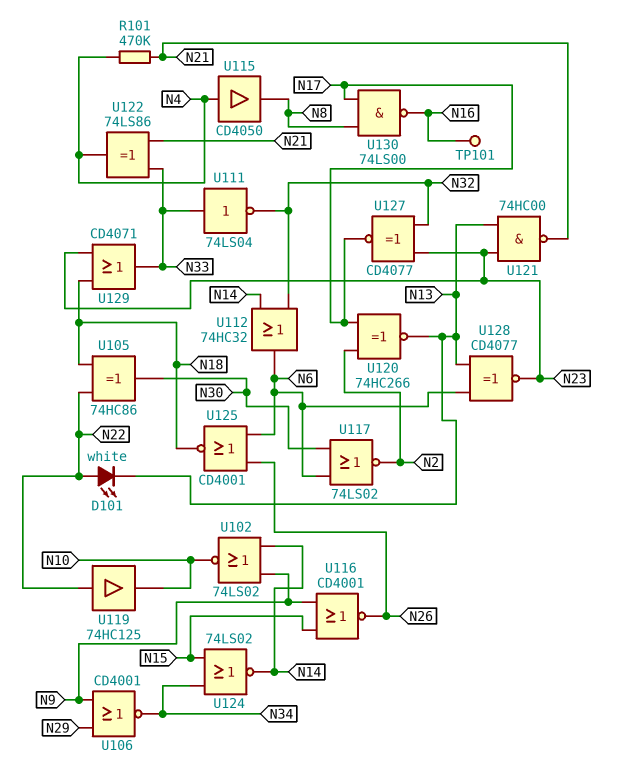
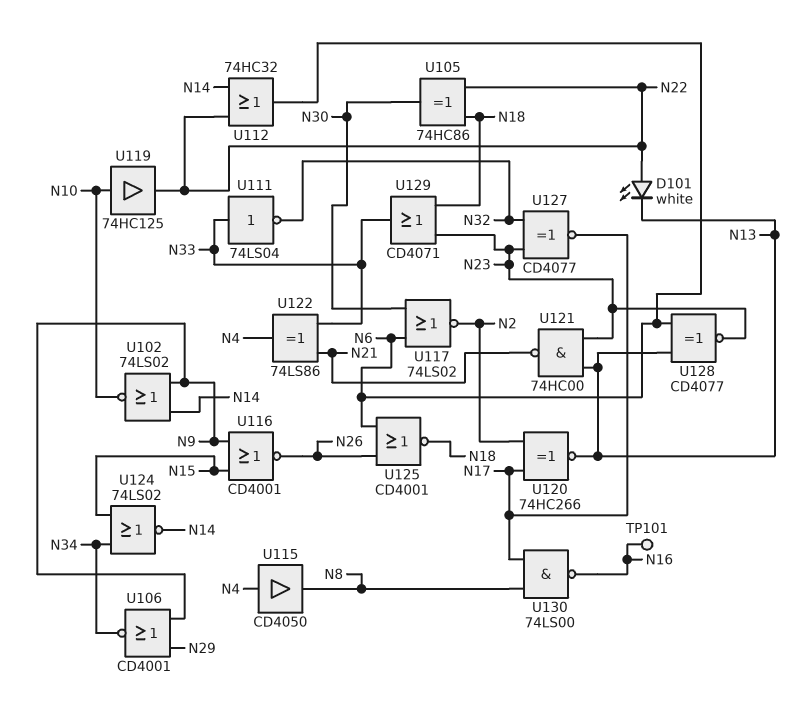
R101: 470k (N4, N21) -> none
U112: OR 74HC32 (in N14, in N32, out N6) -> OR 74HC32 (in N14, in N22, out N6)
U119: buffer 74HC125 (in N22, out N10) -> buffer 74HC125 (in N10, out N22)

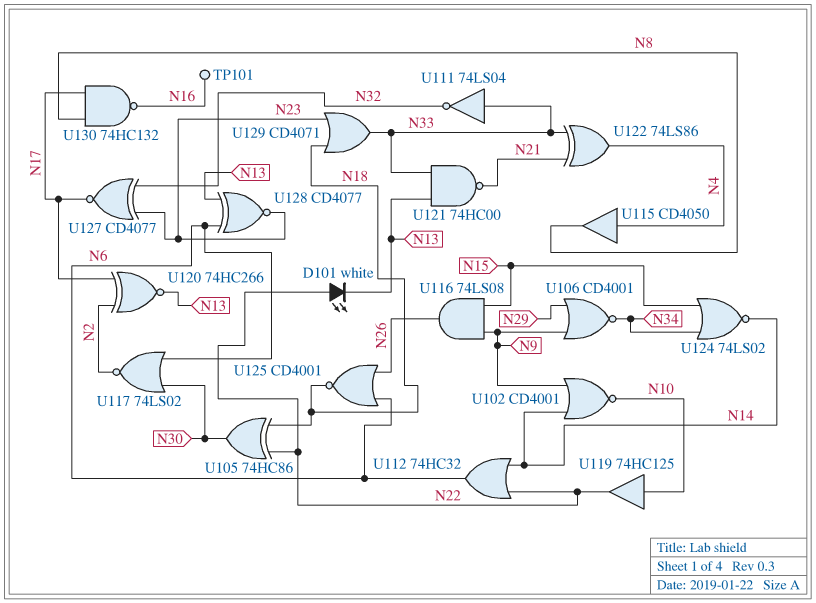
U102: NOR 74LS02 (in N9, in N14, out N10) -> NOR CD4001 (in N9, in N14, out N10)
U116: NOR CD4001 (in N9, in N15, out N26) -> AND 74LS08 (in N9, in N15, out N26)
U121: NAND 74HC00 (in N13, in N23, out N21) -> NAND 74HC00 (in N13, in N33, out N21)
U130: NAND 74LS00 (in N8, in N17, out N16) -> NAND 74HC132 (in N8, in N17, out N16)

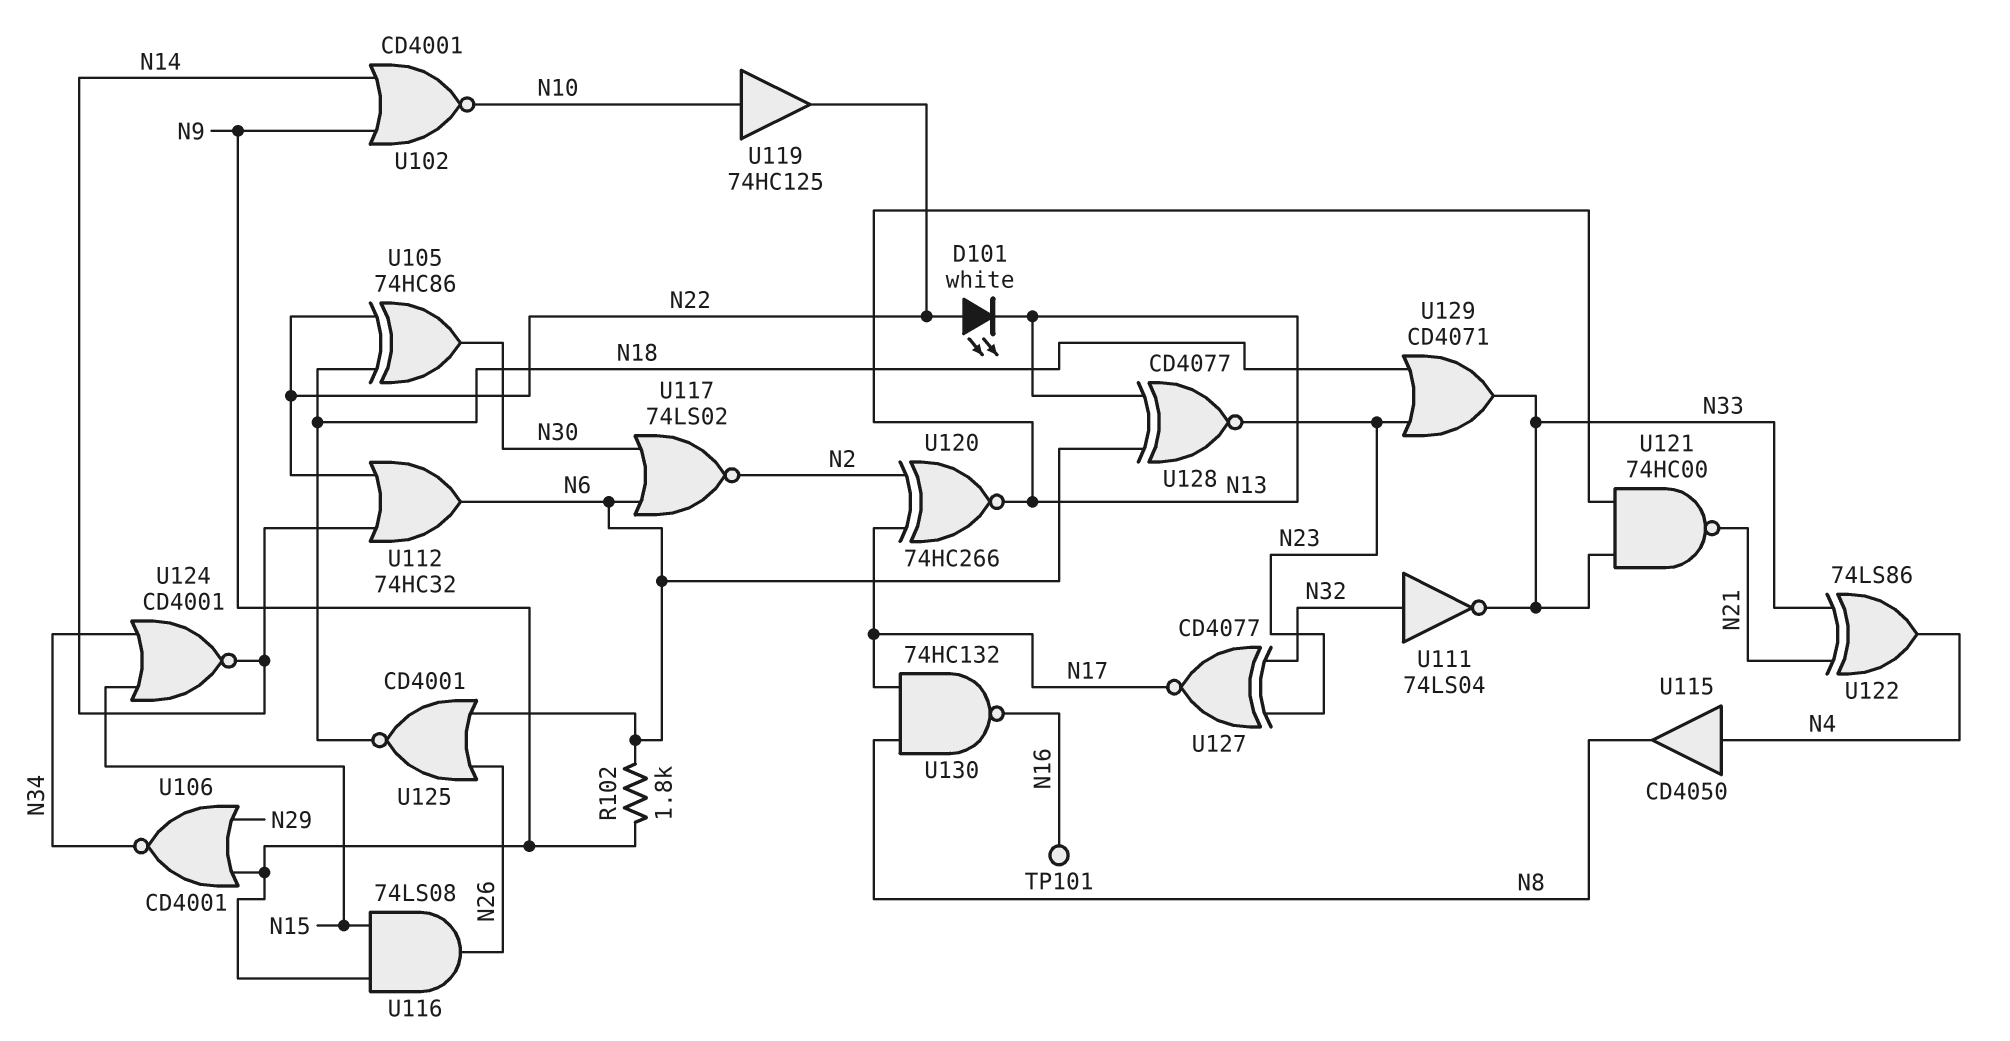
R102: none -> 1.8k (N6, N9)
U111: NOT 74LS04 (in N33, out N32) -> NOT 74LS04 (in N32, out N33)
U124: NOR 74LS02 (in N15, in N34, out N14) -> NOR CD4001 (in N15, in N34, out N14)

